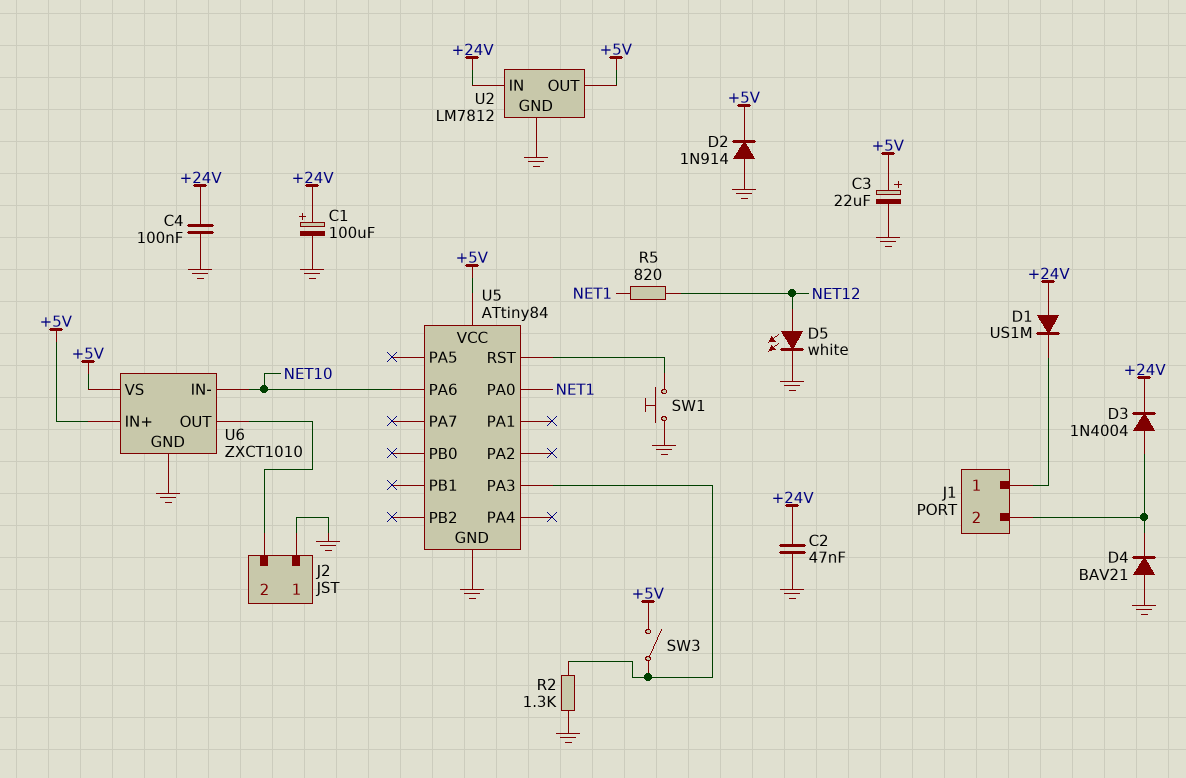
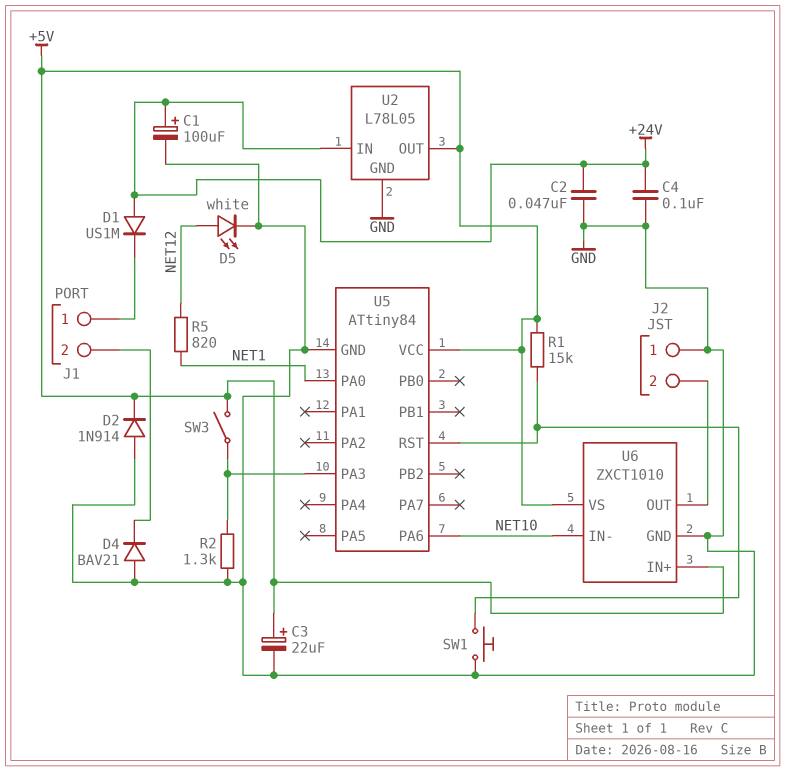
D3: diode 1N4004 (A J1/2, K +24V) -> none
R1: none -> 15k (+5V, U5/RST)
U2: LM7812 -> L78L05

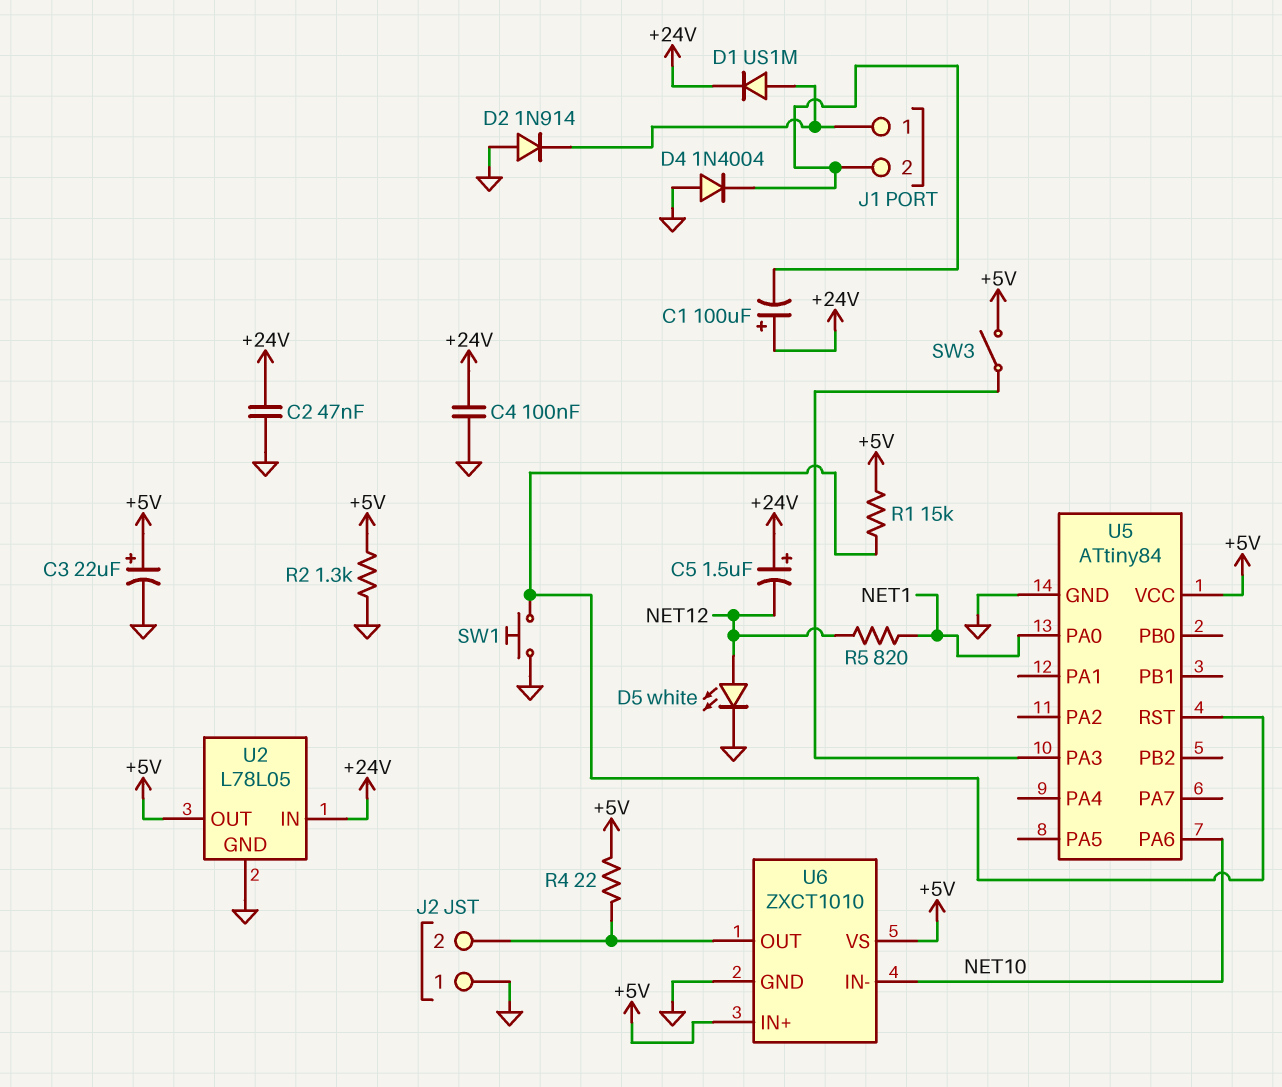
C1: 100uF (plus +24V, minus GND) -> 100uF (plus +24V, minus J1/2)
C5: none -> 1.5uF (plus +24V, minus NET12)
D1: diode US1M (A +24V, K J1/1) -> diode US1M (A J1/1, K +24V)
D2: diode 1N914 (A GND, K +5V) -> diode 1N914 (A GND, K J1/1)
D4: diode BAV21 (A GND, K J1/2) -> diode 1N4004 (A GND, K J1/2)
R2: 1.3k (GND, U5/PA3) -> 1.3k (+5V, GND)
R4: none -> 22 (+5V, J2/2)

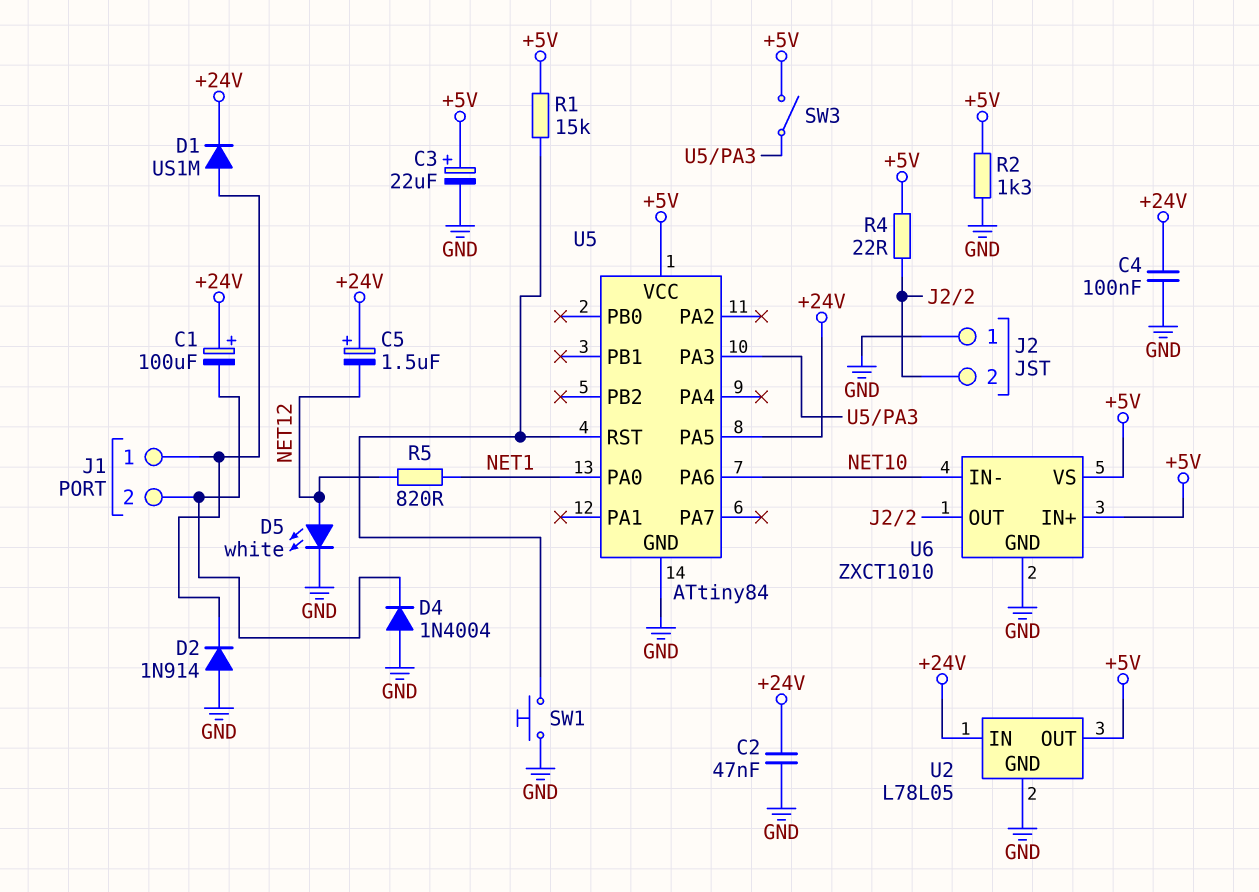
U5 pin PA5: none -> +24V

